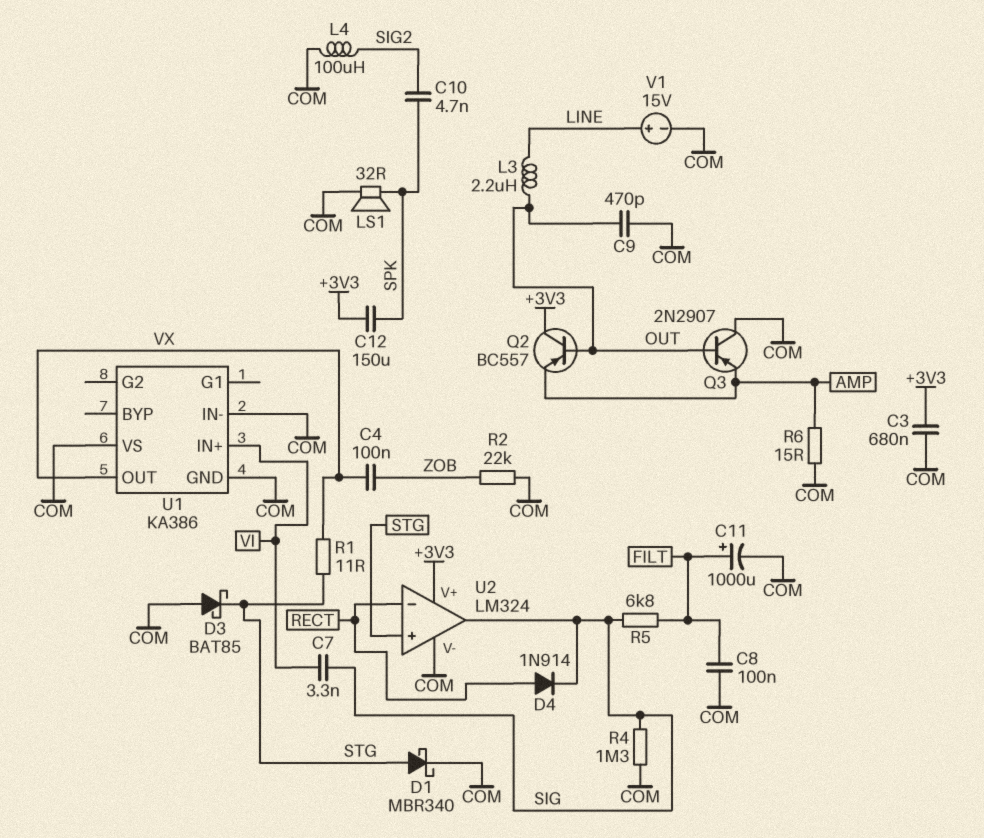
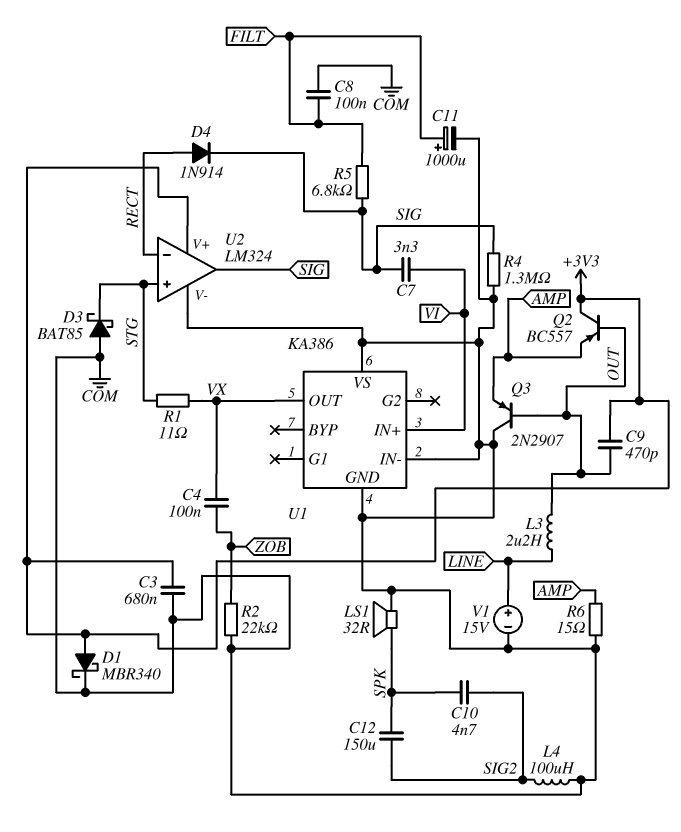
C9: 470pF (COM, OUT) -> 470pF (+3V3, OUT)
C12: 150uF (+3V3, SPK) -> 150uF (SIG2, SPK)
D1: schottky MBR340 (A STG, K COM) -> schottky MBR340 (A +3V3, K COM)

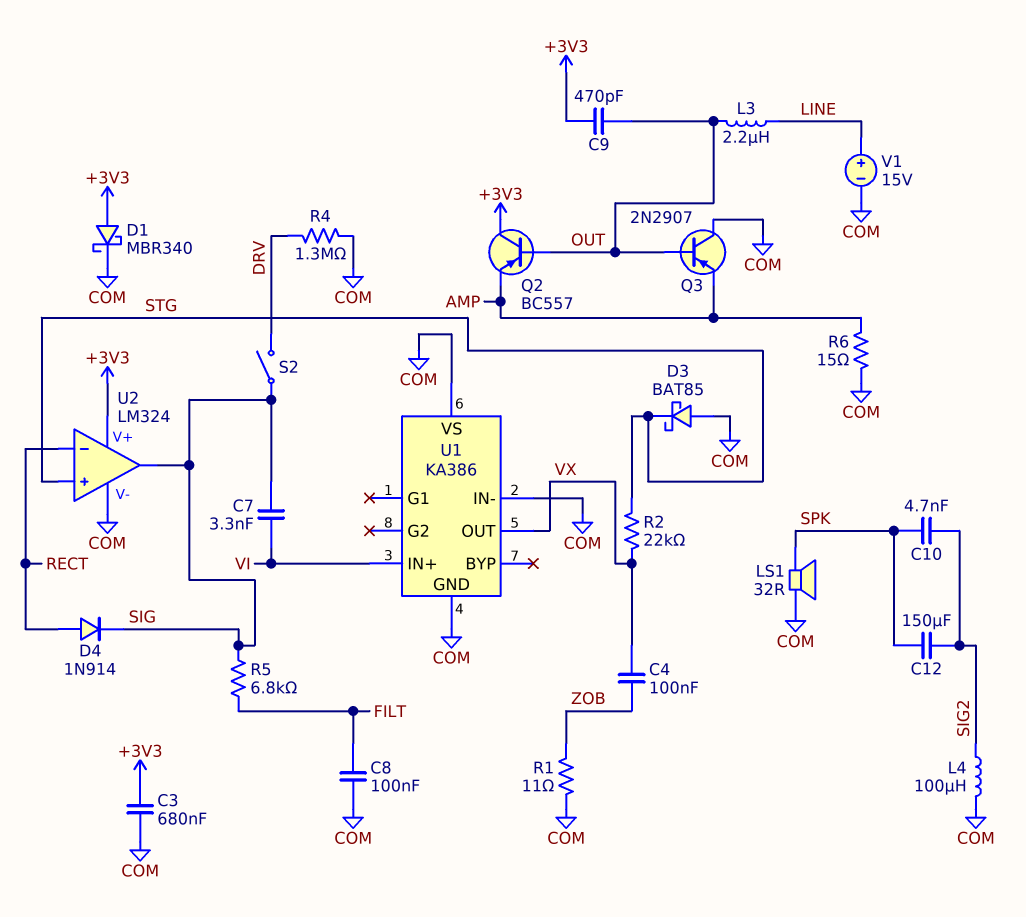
C11: 1000uF (plus FILT, minus COM) -> none
R1: 11 (STG, VX) -> 11 (COM, ZOB)
R2: 22k (COM, ZOB) -> 22k (STG, VX)
R4: 1.3M (COM, SIG) -> 1.3M (COM, DRV)
S2: none -> switch (DRV, SIG)

